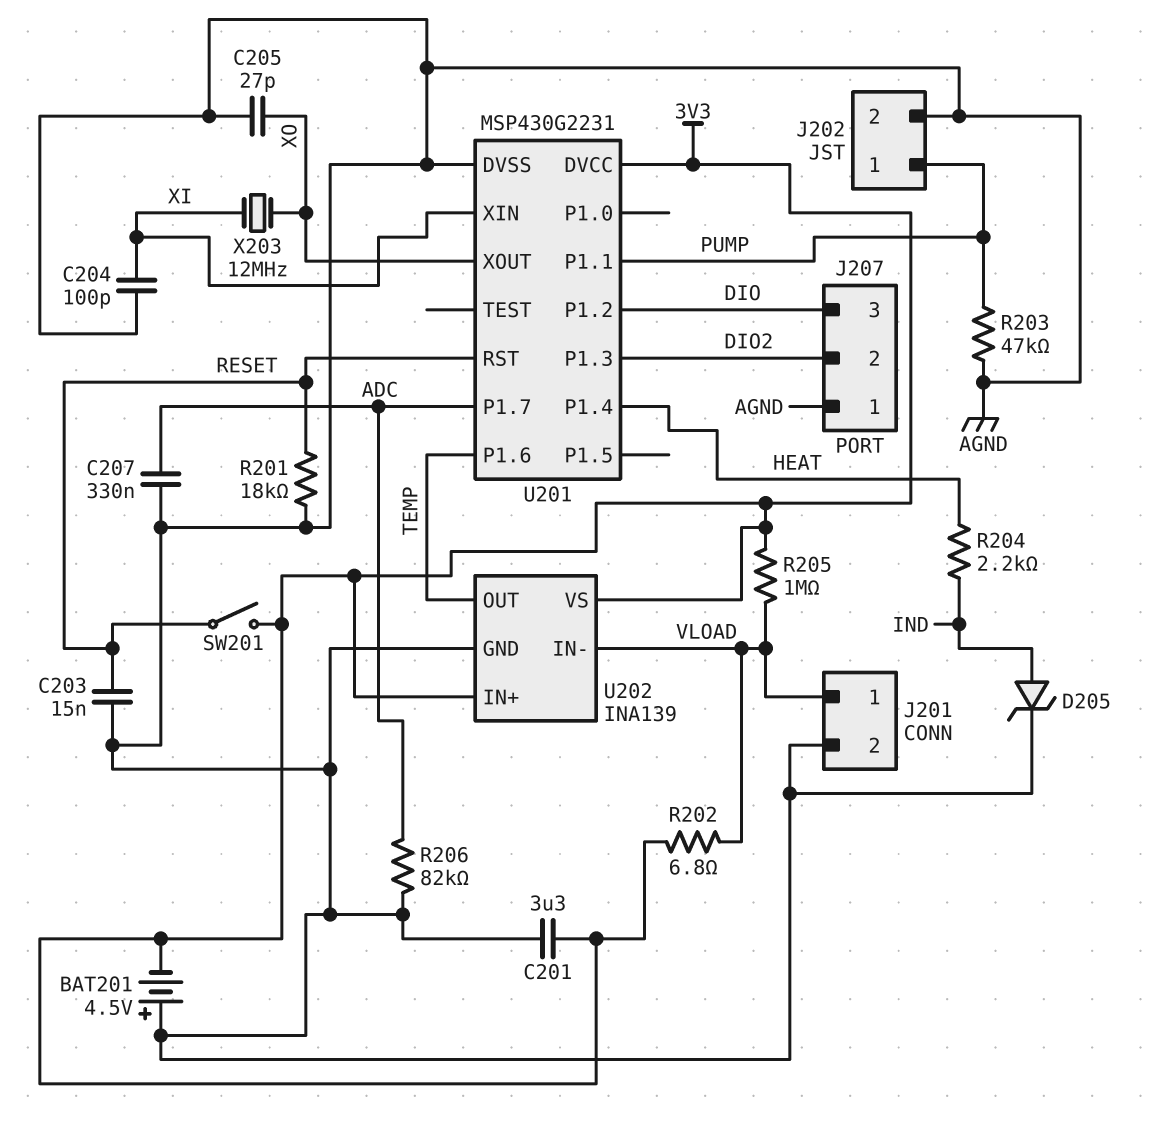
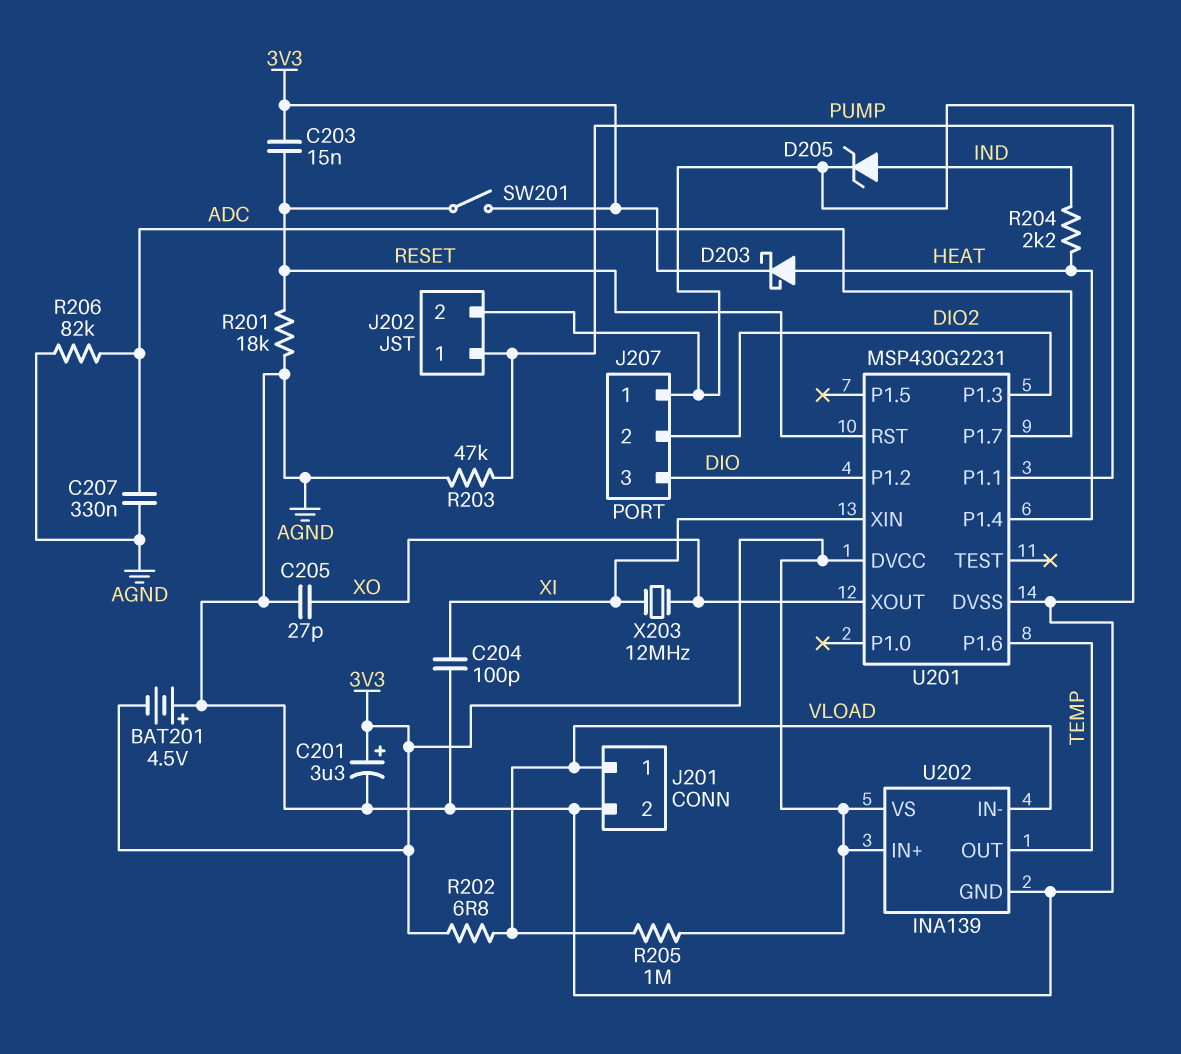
C201: 3.3uF (3V3, AGND) -> 3.3uF (plus 3V3, minus AGND)
C203: 15nF (AGND, RESET) -> 15nF (3V3, RESET)
D203: none -> schottky (A HEAT, K 3V3)

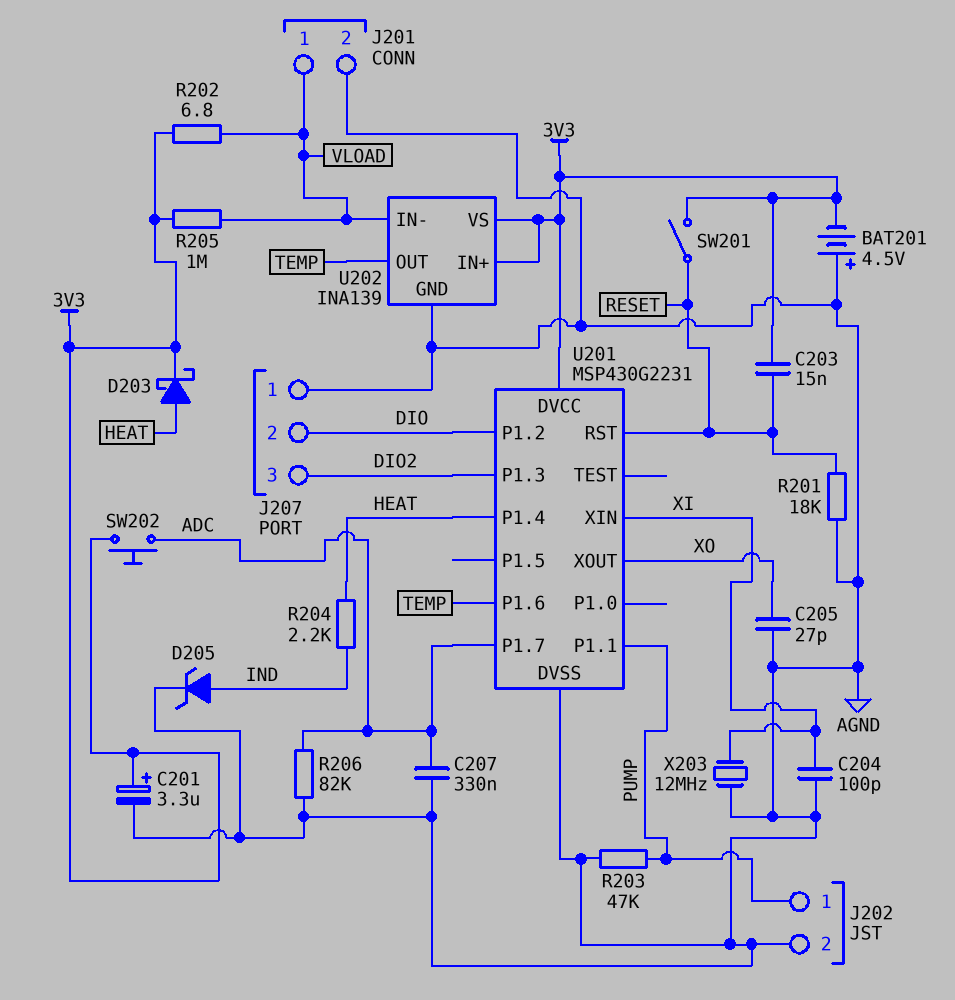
J207 pin 2: DIO2 -> DIO
J207 pin 3: DIO -> DIO2
SW202: none -> button (3V3, ADC)
X203: 12MHz (XI, XO) -> 12MHz (AGND, XI)

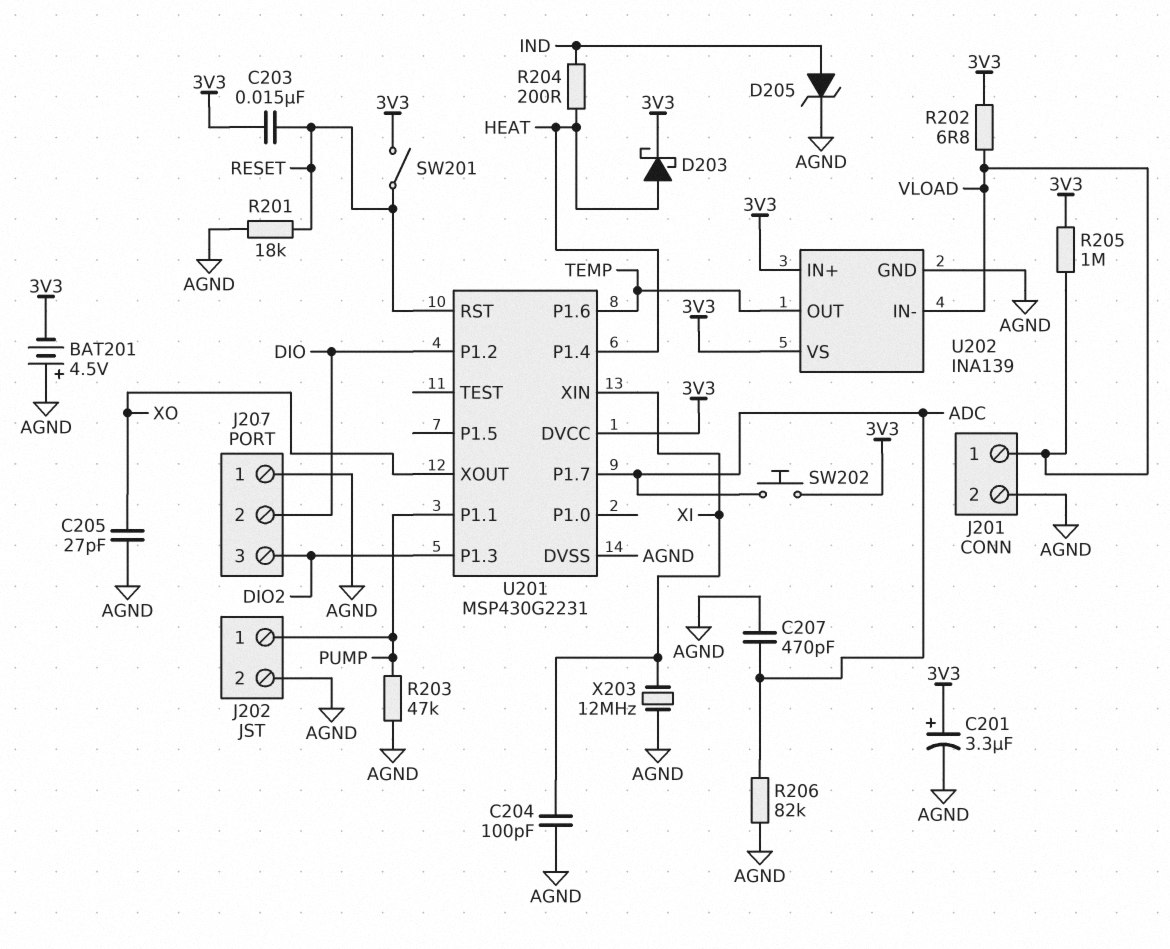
C207: 330nF (ADC, AGND) -> 470pF (ADC, AGND)
R204: 2.2k (HEAT, IND) -> 200 (HEAT, IND)

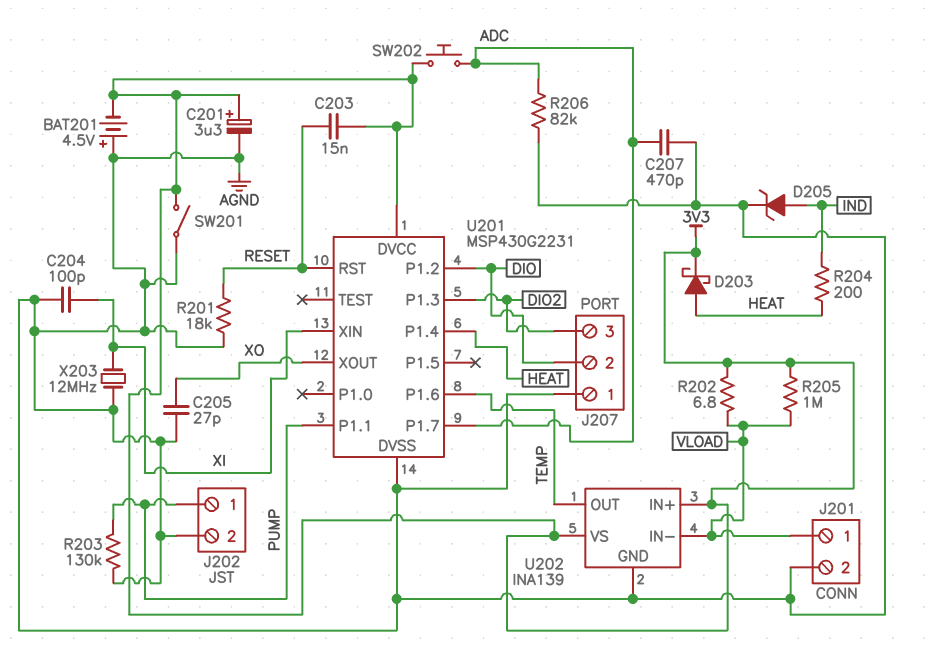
R203: 47k (AGND, PUMP) -> 130k (AGND, PUMP)
SW201: switch (3V3, RESET) -> switch (3V3, AGND)

